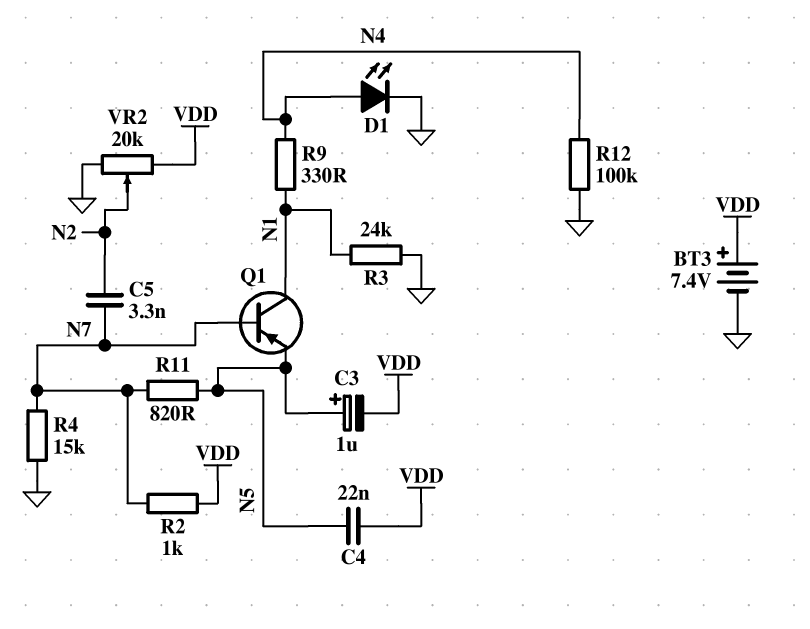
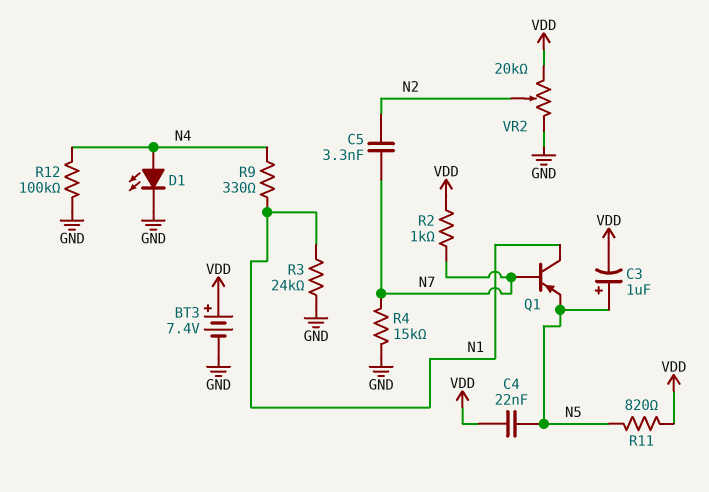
R11: 820 (N5, N7) -> 820 (N5, VDD)

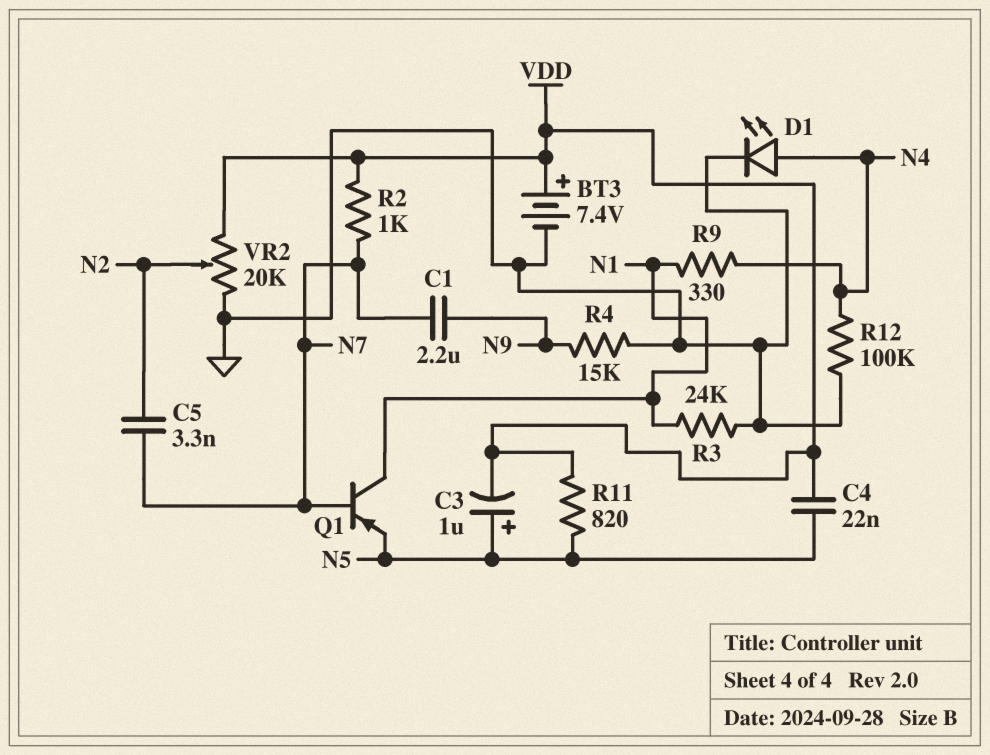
C1: none -> 2.2uF (N7, N9)
R4: 15k (GND, N7) -> 15k (GND, N9)

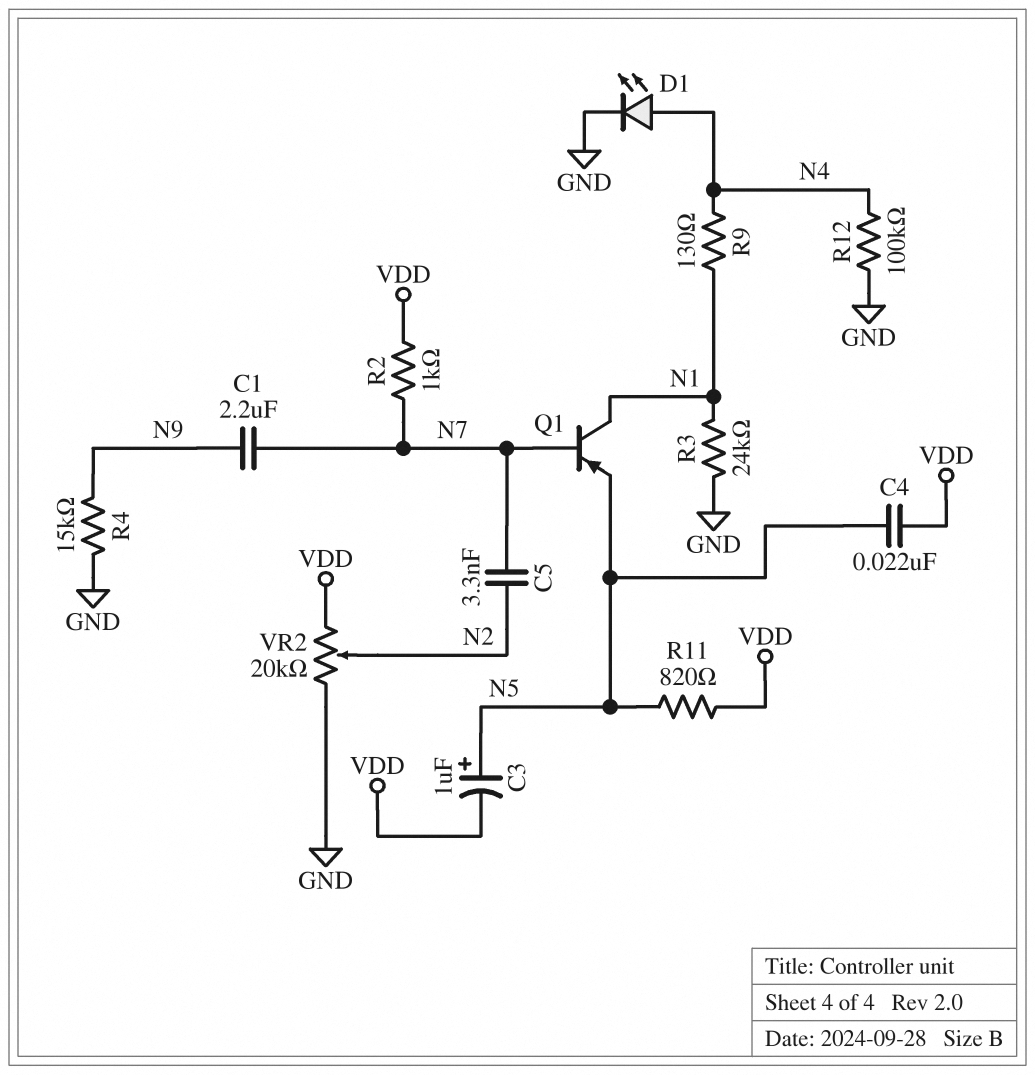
BT3: 7.4V (plus VDD, minus GND) -> none
R9: 330 (N1, N4) -> 130 (N1, N4)

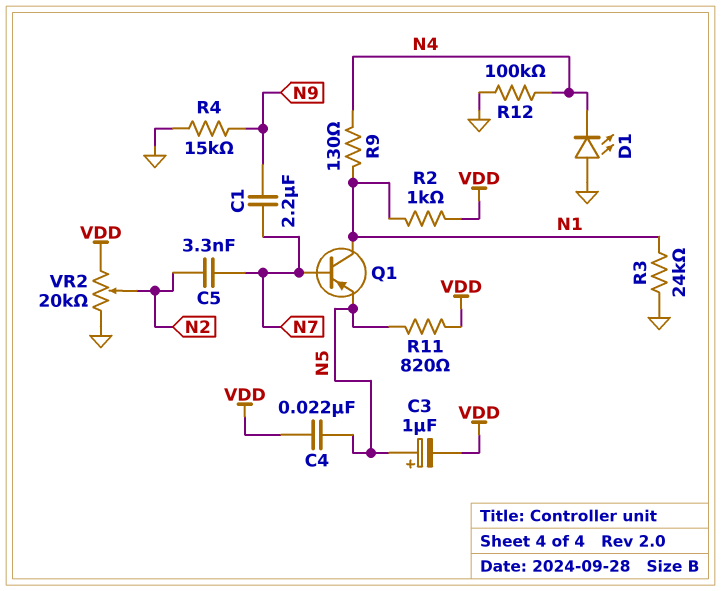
D1: LED (A N4, K GND) -> LED (A GND, K N4)
R2: 1k (N7, VDD) -> 1k (N1, VDD)

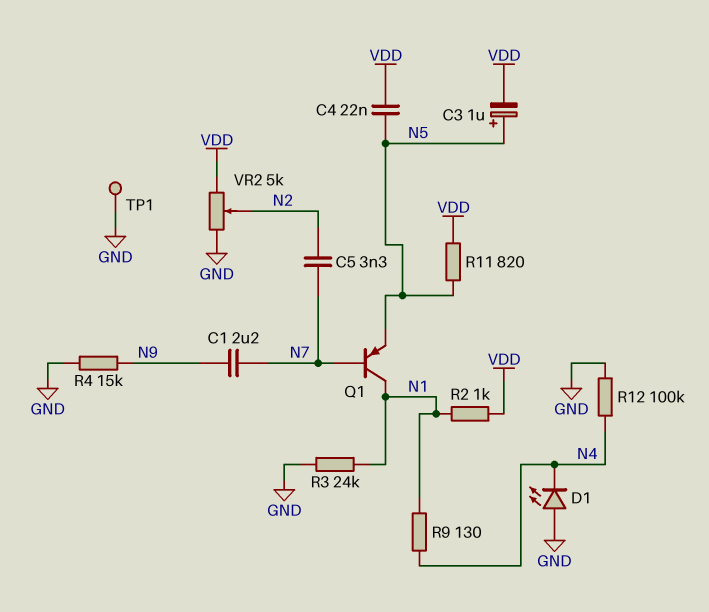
TP1: none -> test point (GND)
VR2: 20k (GND, VDD, wiper N2) -> 5k (GND, VDD, wiper N2)

